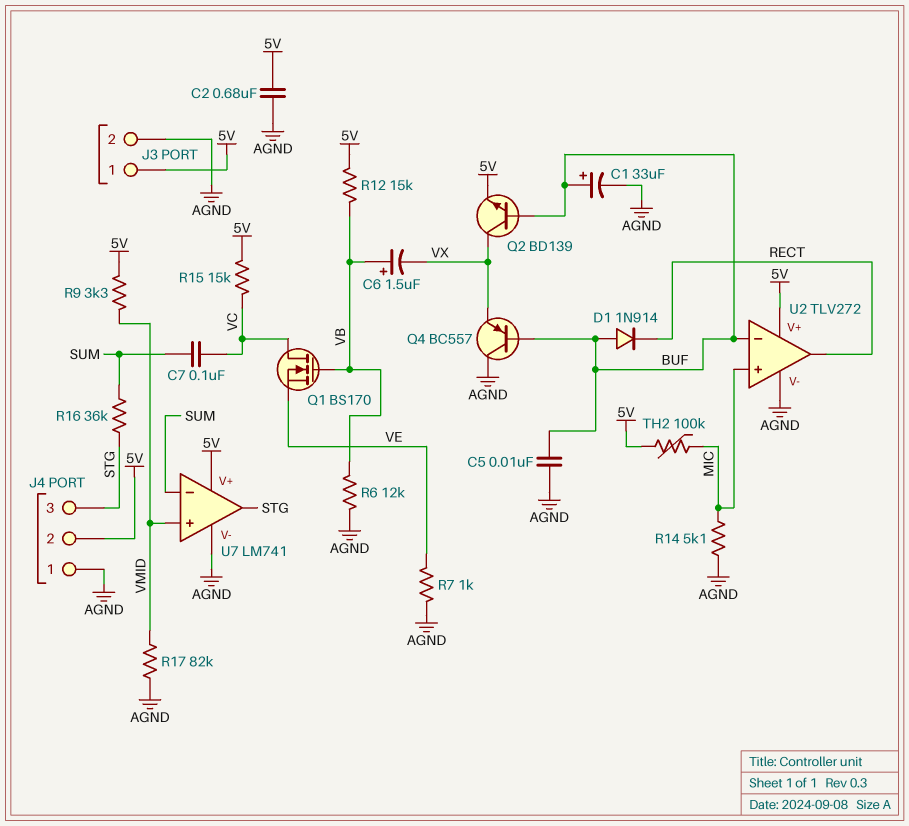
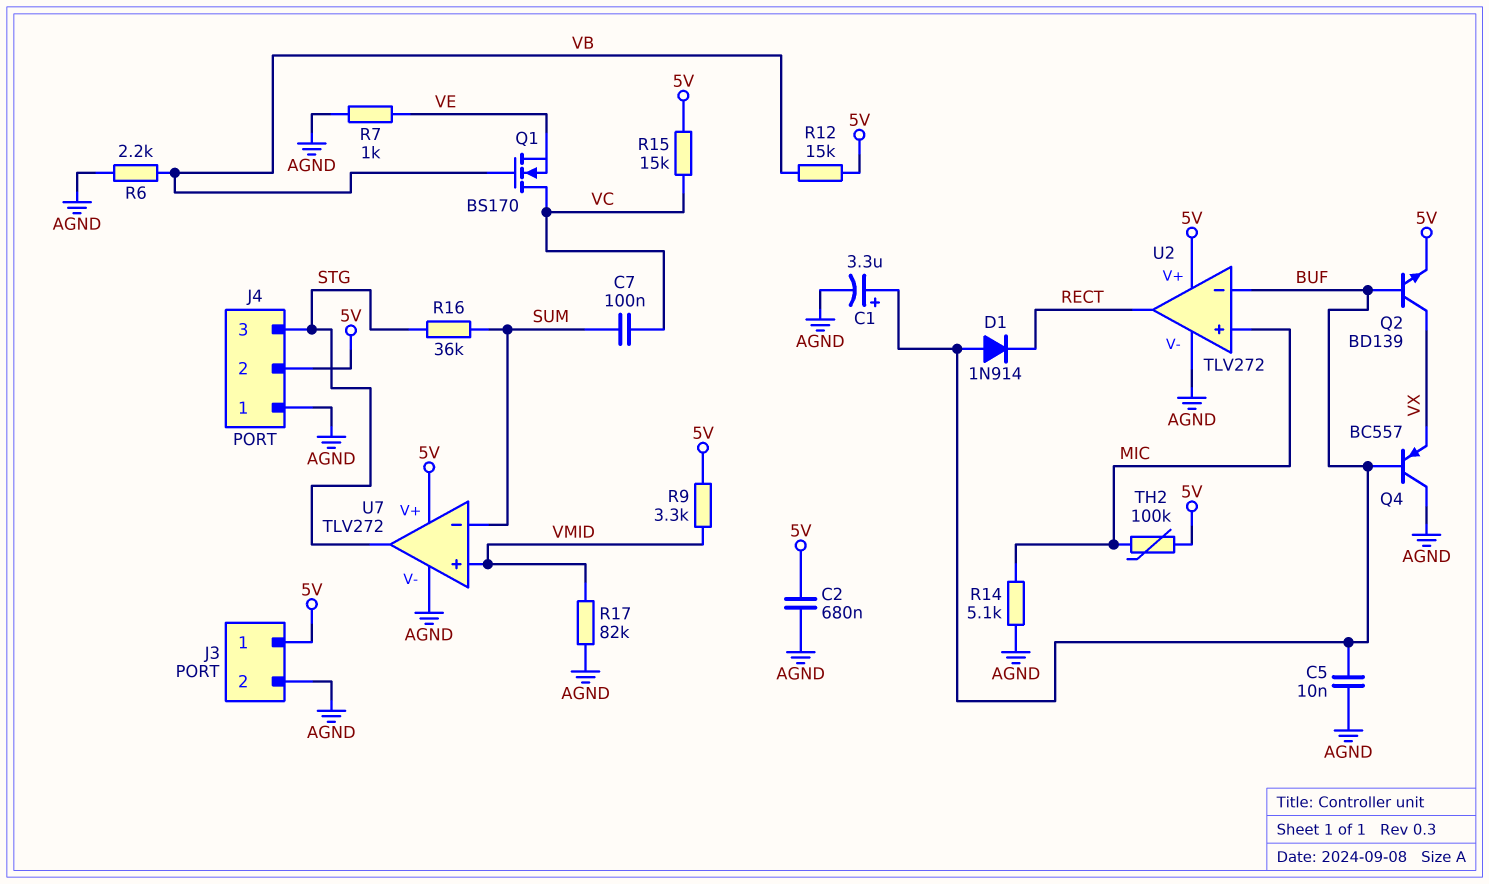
C1: 33uF (plus BUF, minus AGND) -> 3.3uF (plus BUF, minus AGND)
C6: 1.5uF (plus VB, minus VX) -> none
R6: 12k (AGND, VB) -> 2.2k (AGND, VB)
U7: LM741 -> TLV272

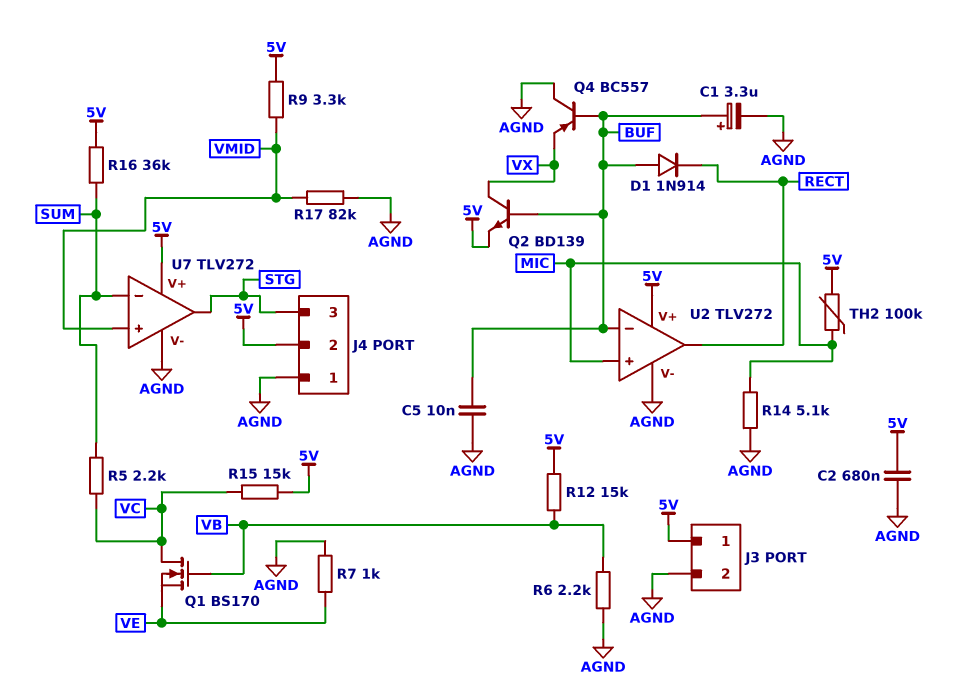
C7: 100nF (SUM, VC) -> none
R5: none -> 2.2k (SUM, VC)
R16: 36k (STG, SUM) -> 36k (5V, SUM)

